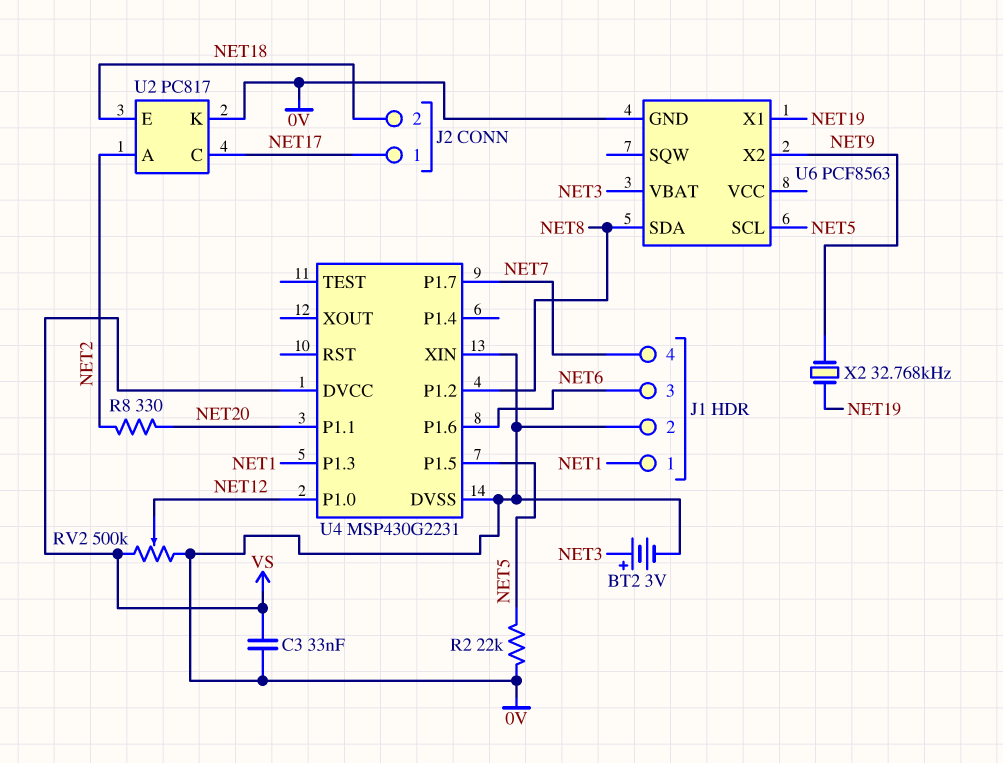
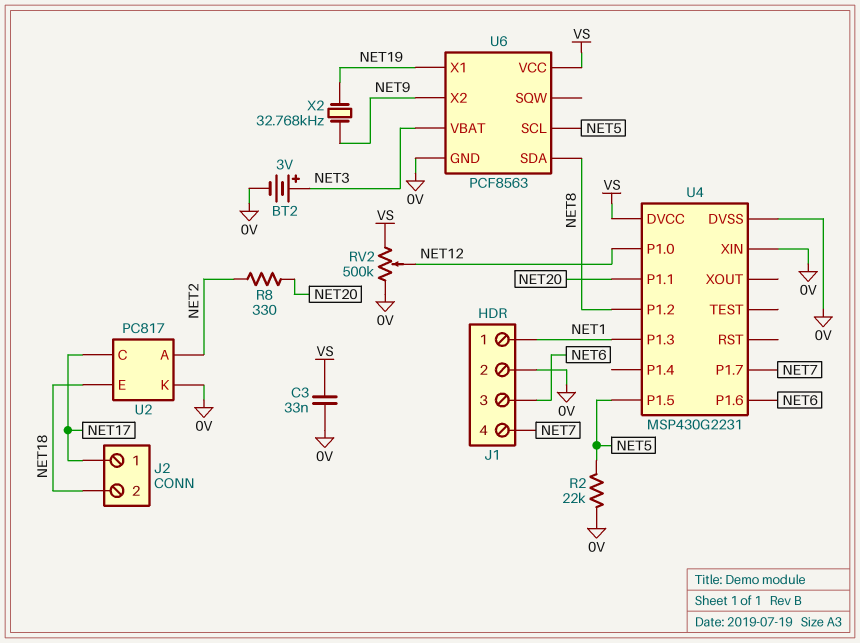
U6 pin VCC: none -> VS

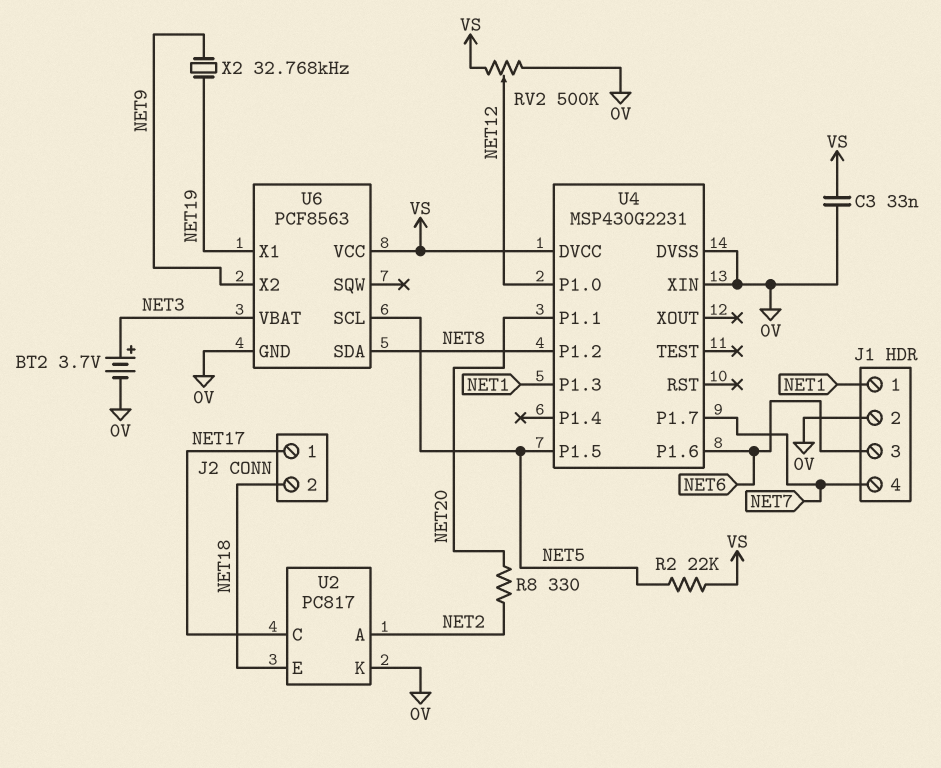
BT2: 3V (plus NET3, minus 0V) -> 3.7V (plus NET3, minus 0V)
R2: 22k (0V, NET5) -> 22k (NET5, VS)

